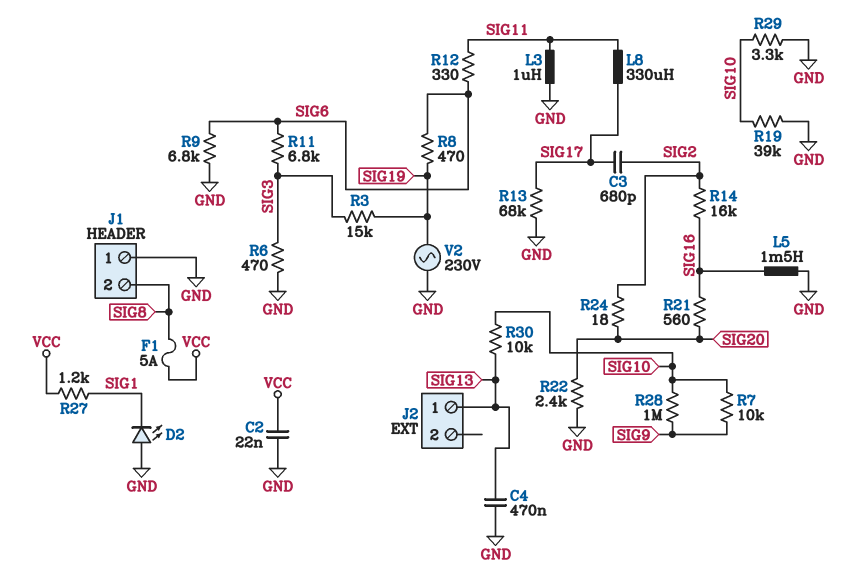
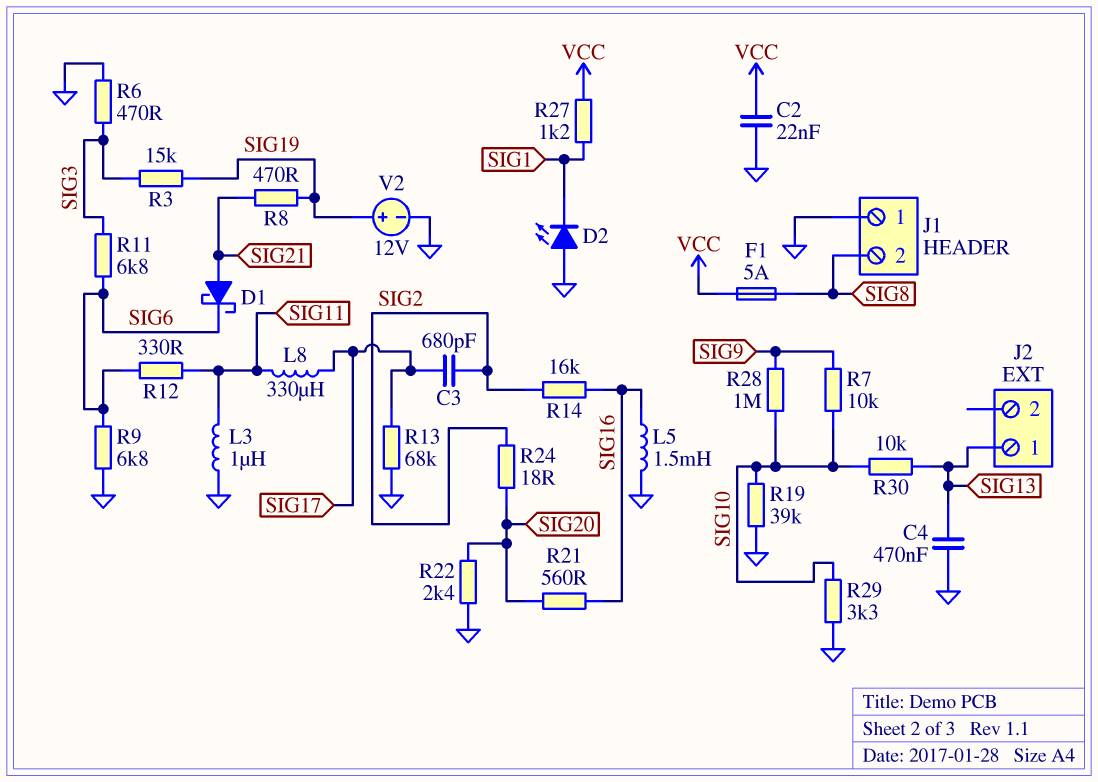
D1: none -> schottky (A SIG21, K SIG6)
R8: 470 (SIG6, SIG19) -> 470 (SIG19, SIG21)
V2: AC 230V (GND, SIG19) -> 12V (plus SIG19, minus GND)

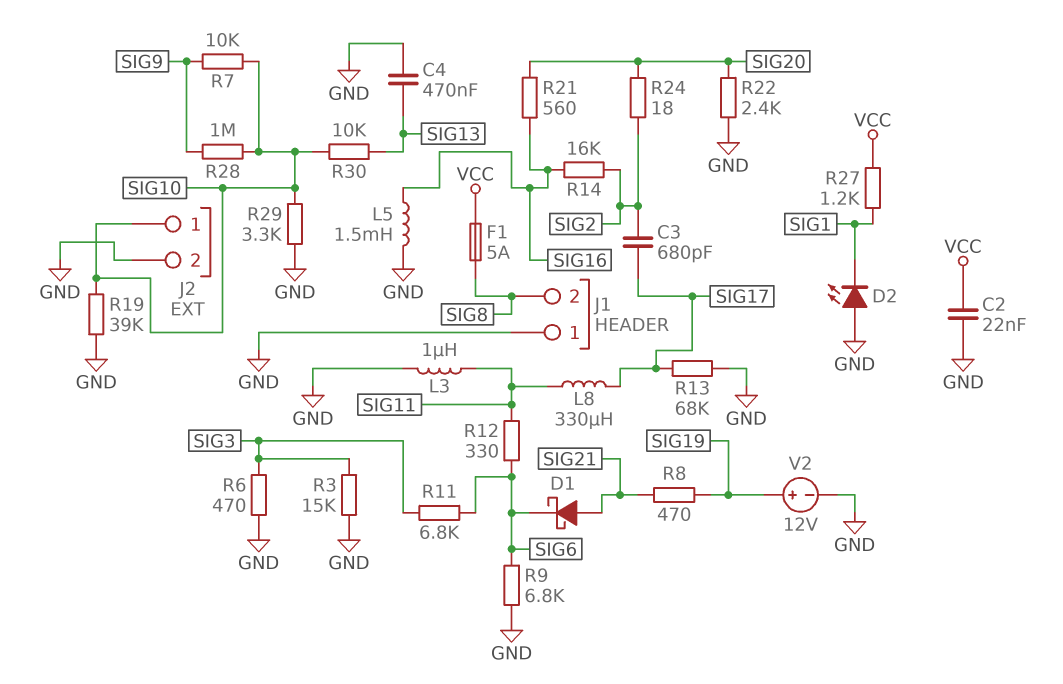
J2 pin 1: SIG13 -> SIG10
J2 pin 2: none -> GND
R3: 15k (SIG3, SIG19) -> 15k (GND, SIG3)

